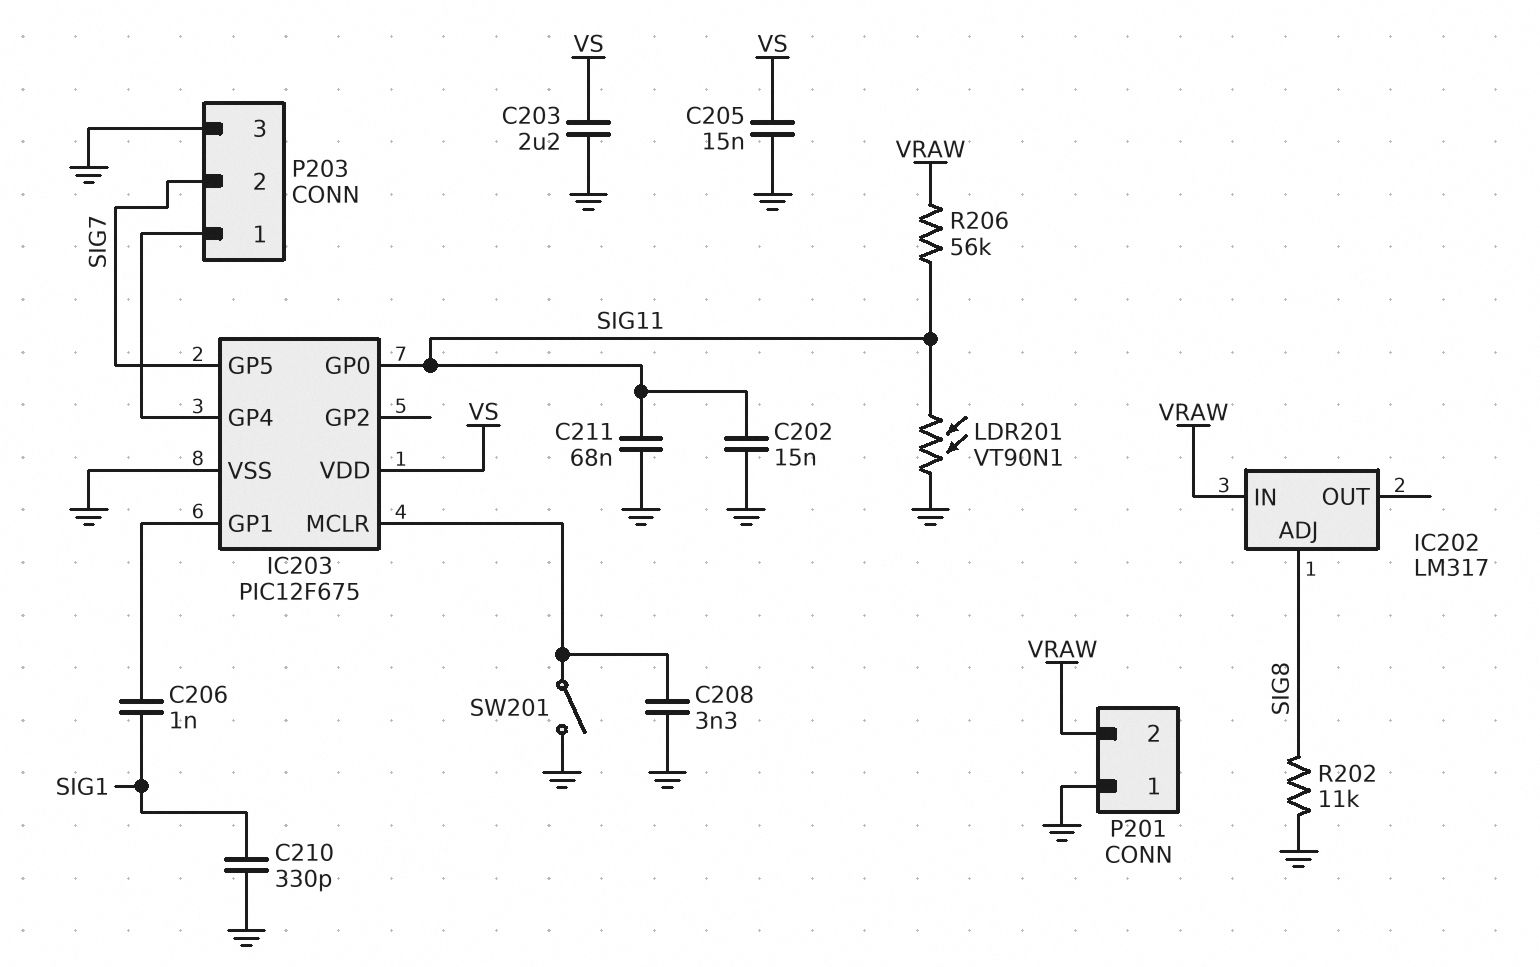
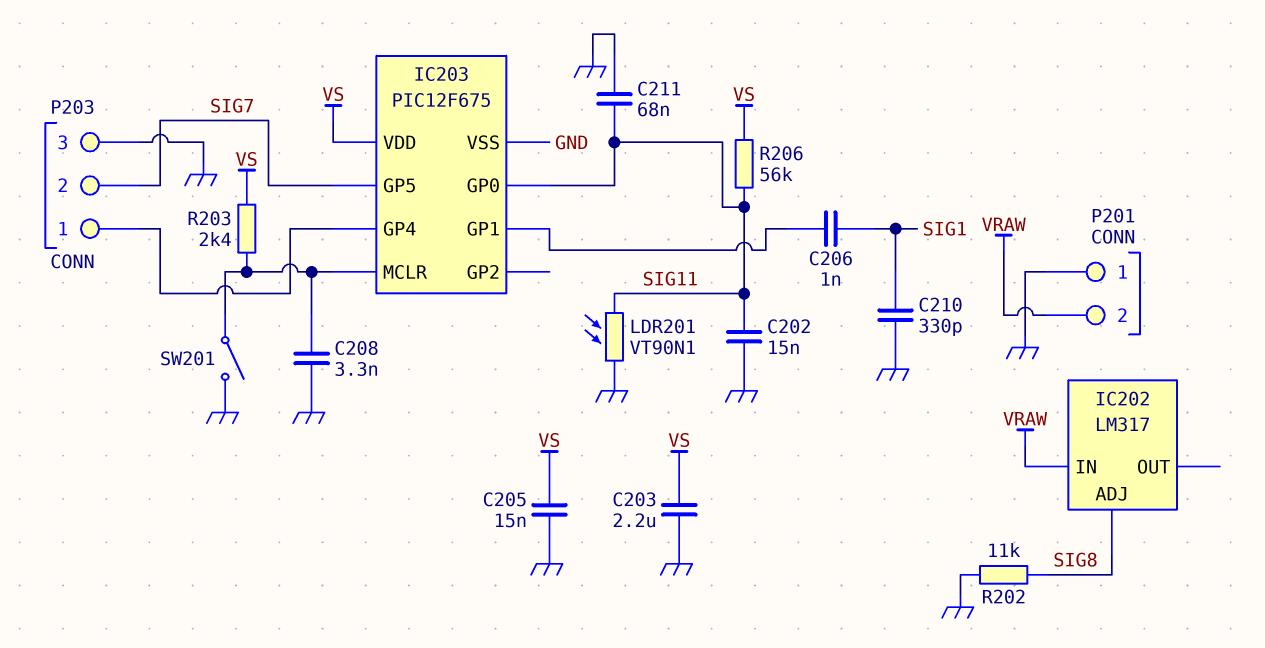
R203: none -> 2.4k (IC203/MCLR, VS)
R206: 56k (SIG11, VRAW) -> 56k (SIG11, VS)

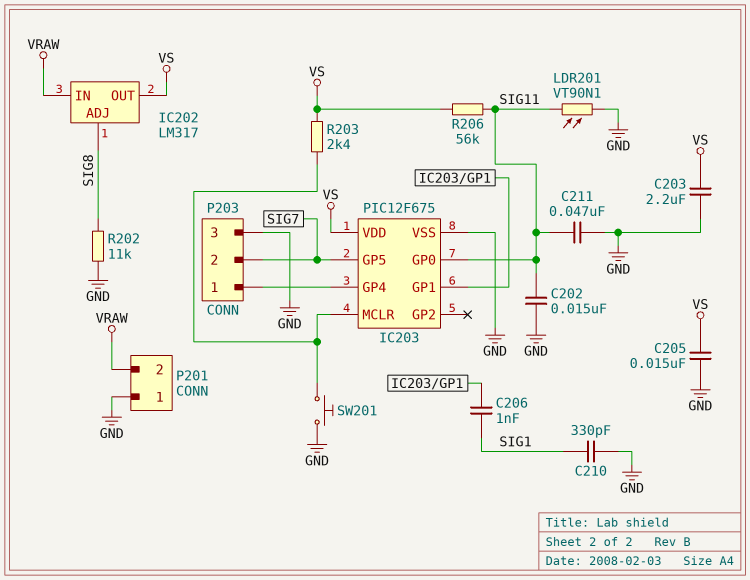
C208: 3.3nF (GND, IC203/MCLR) -> none
C211: 68nF (GND, SIG11) -> 47nF (GND, SIG11)
IC202 pin OUT: none -> VS
SW201: switch (GND, IC203/MCLR) -> button (GND, IC203/MCLR)

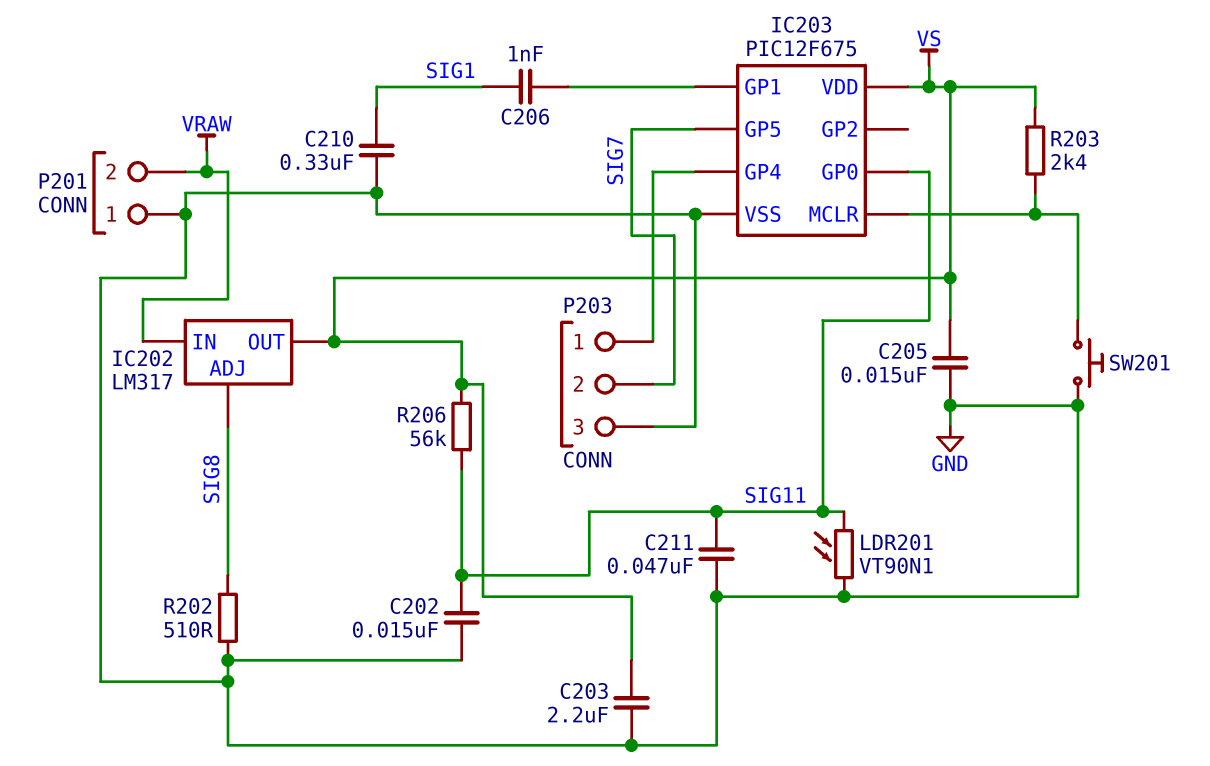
C210: 330pF (GND, SIG1) -> 330nF (GND, SIG1)
R202: 11k (GND, SIG8) -> 510 (GND, SIG8)

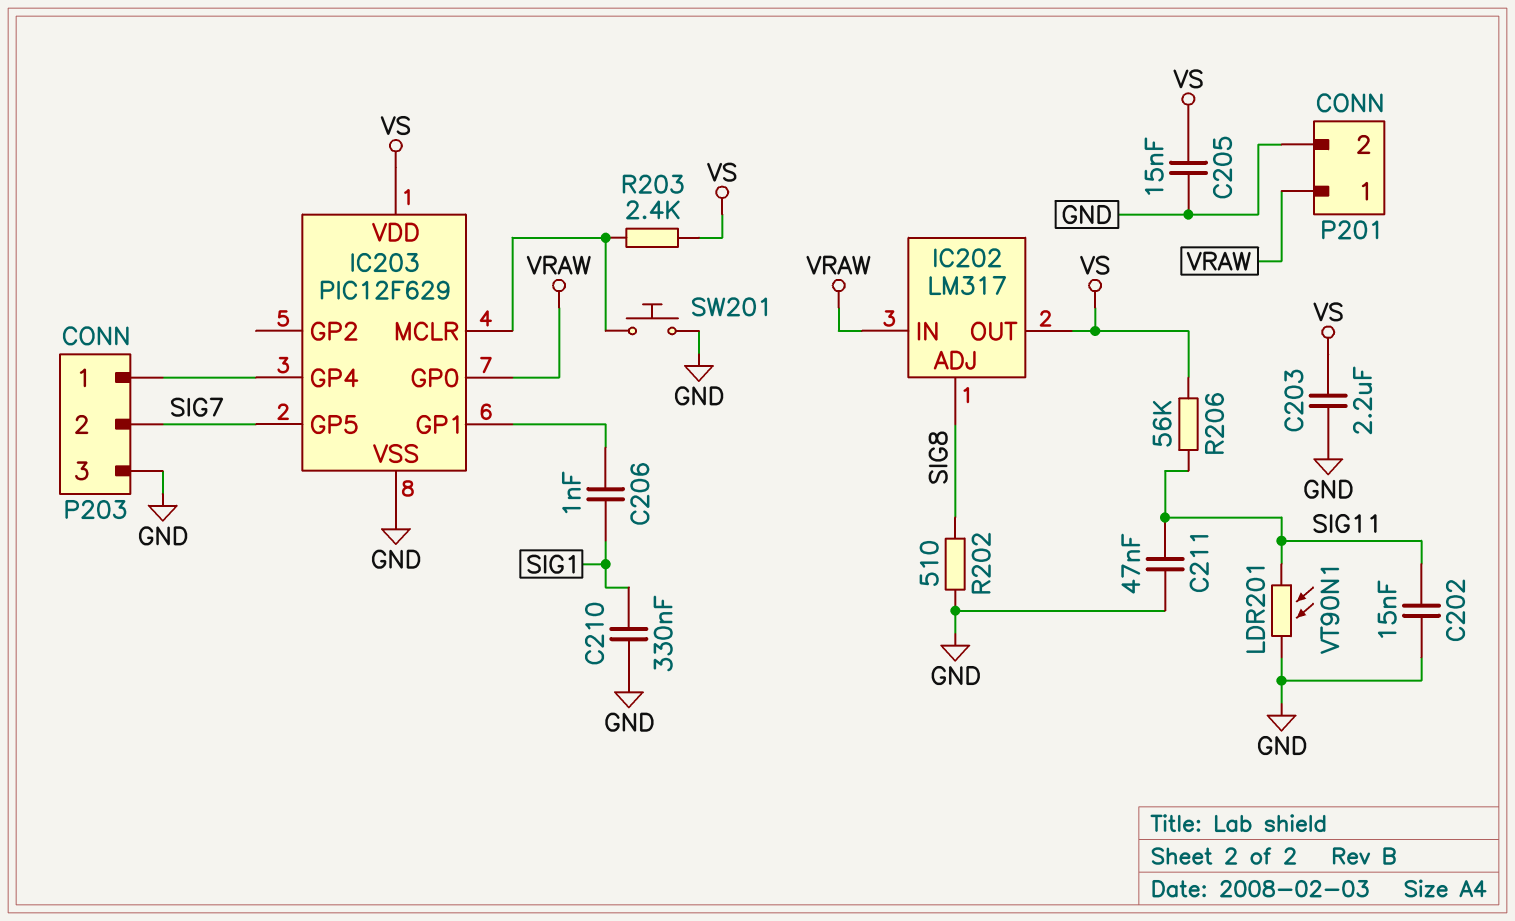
IC203: PIC12F675 -> PIC12F629
IC203 pin GP0: SIG11 -> VRAW
P201 pin 1: GND -> VRAW
P201 pin 2: VRAW -> GND

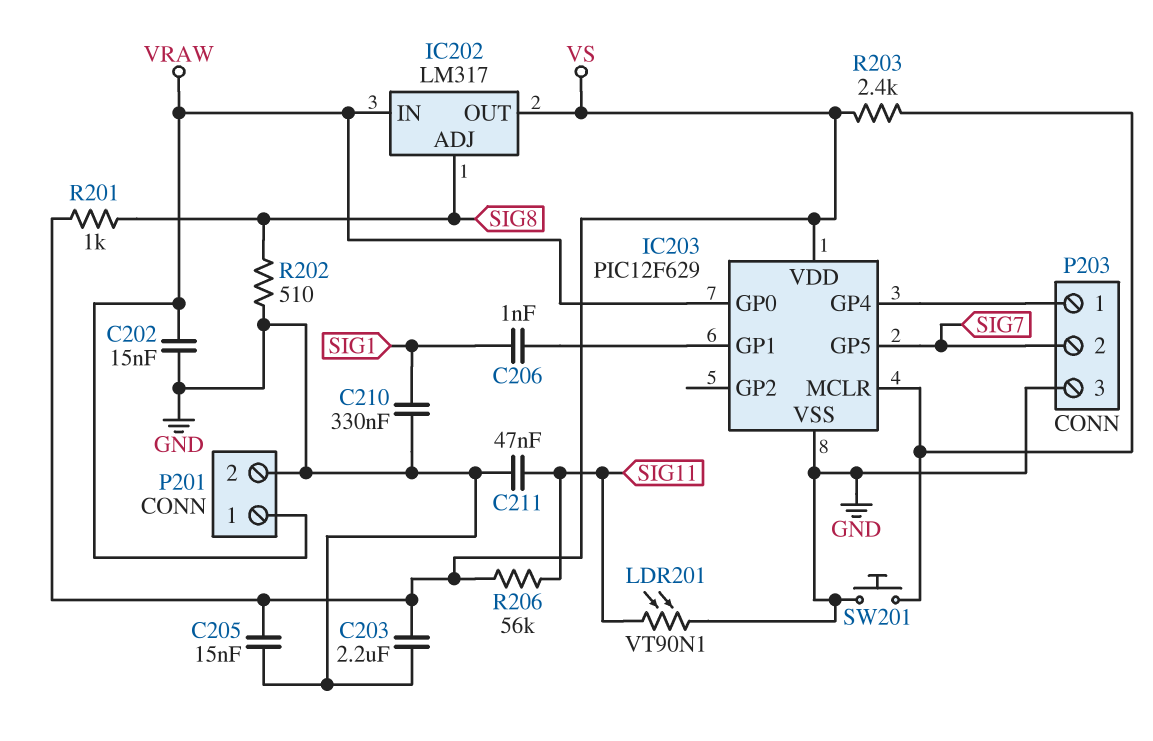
C202: 15nF (GND, SIG11) -> 15nF (GND, VRAW)
R201: none -> 1k (SIG8, VS)

